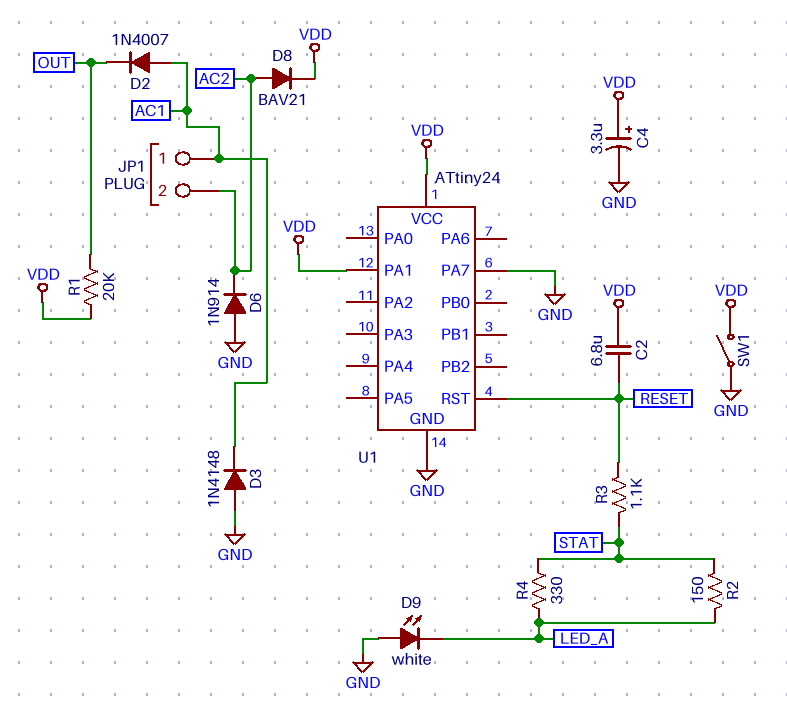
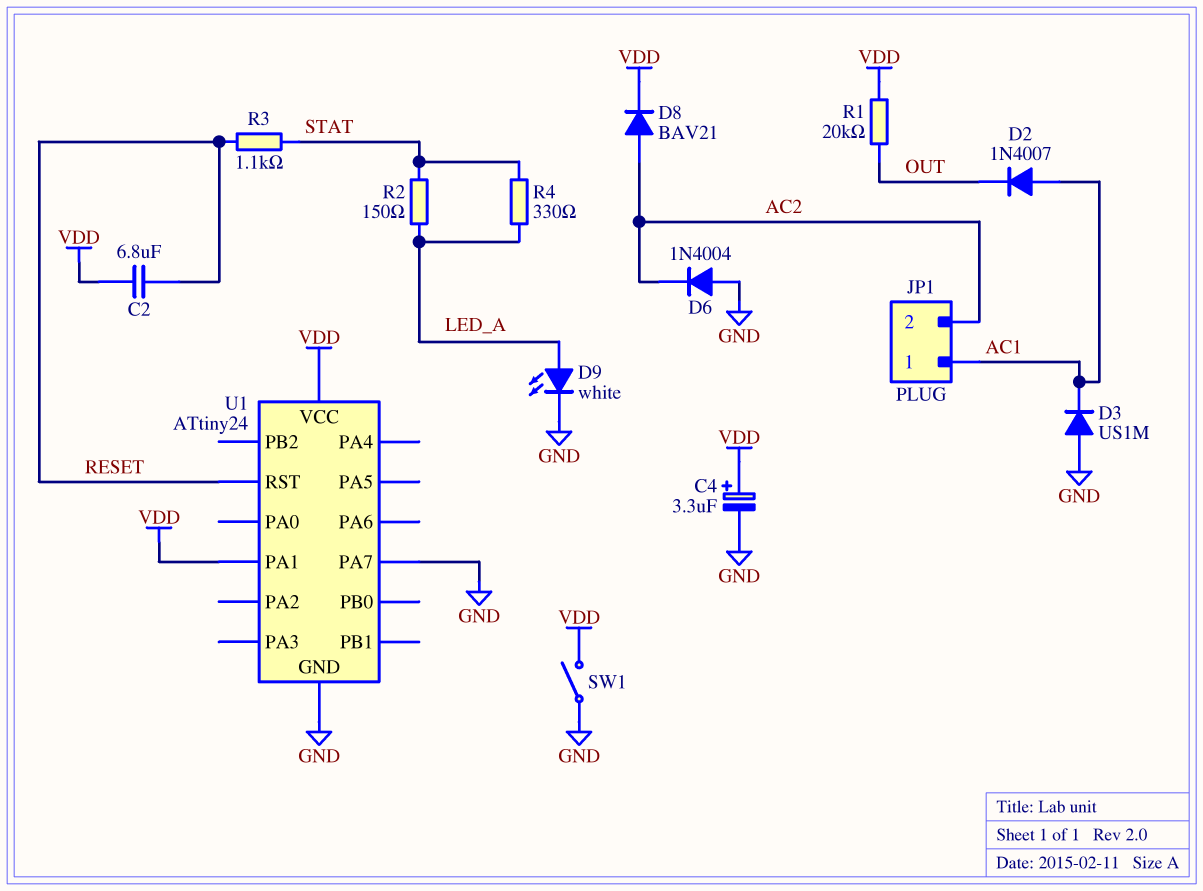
D3: diode 1N4148 (A GND, K AC1) -> diode US1M (A GND, K AC1)
D6: diode 1N914 (A GND, K AC2) -> diode 1N4004 (A GND, K AC2)
D9: LED white (A GND, K LED_A) -> LED white (A LED_A, K GND)

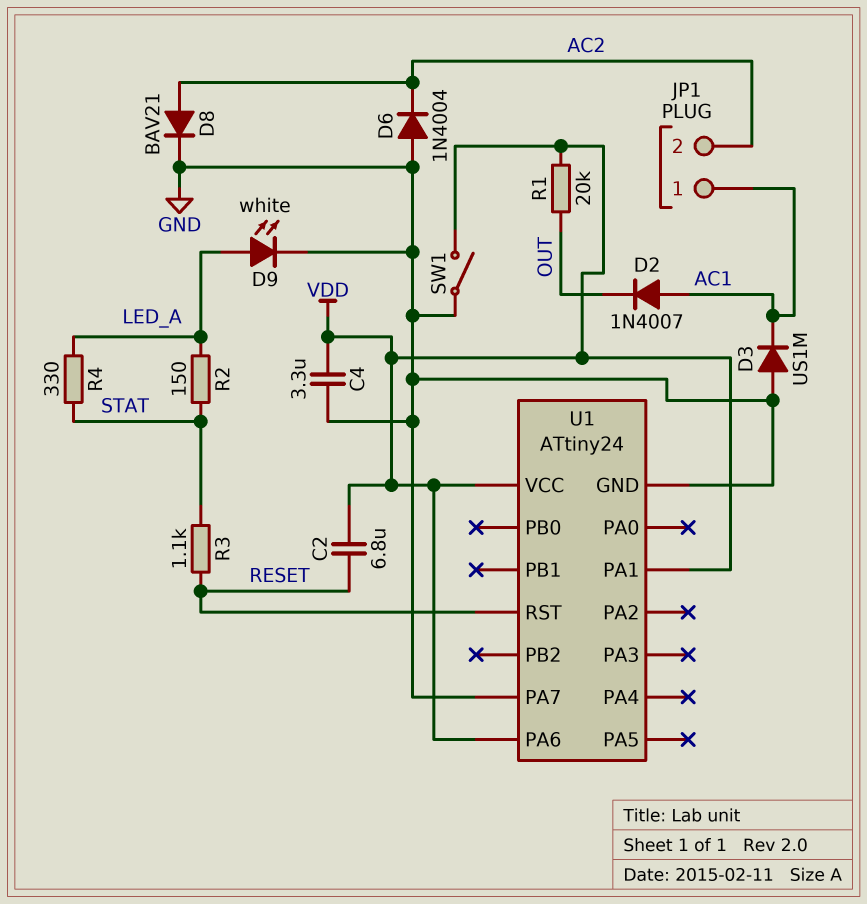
C4: 3.3uF (plus VDD, minus GND) -> 3.3uF (GND, VDD)
D8: diode BAV21 (A AC2, K VDD) -> diode BAV21 (A AC2, K GND)
U1 pin PA6: none -> VDD

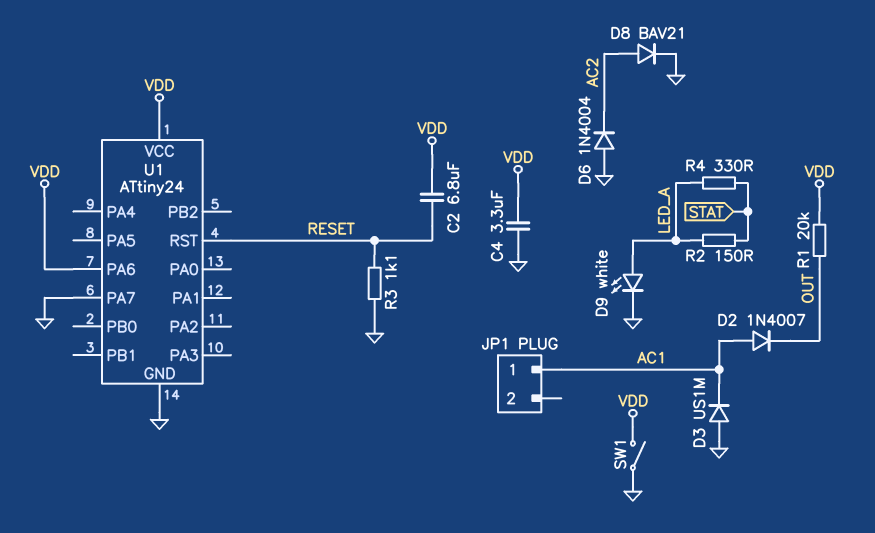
JP1 pin 2: AC2 -> none
R3: 1.1k (RESET, STAT) -> 1.1k (GND, RESET)
U1 pin PA1: VDD -> none

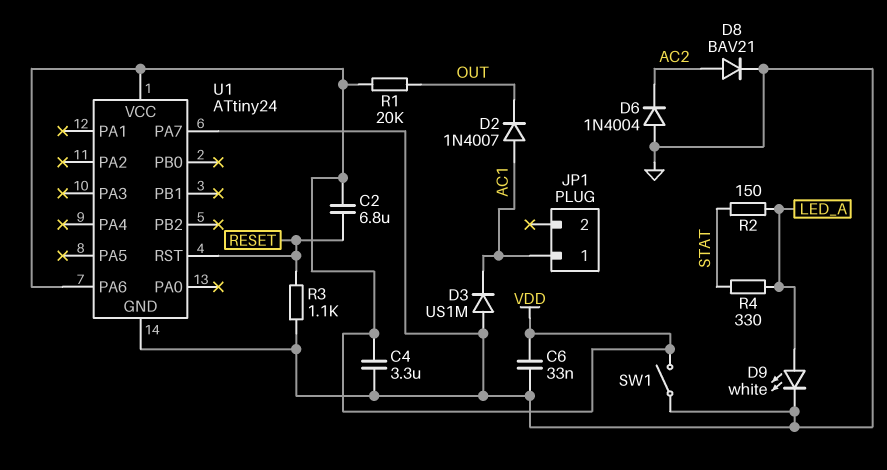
C6: none -> 33nF (GND, VDD)

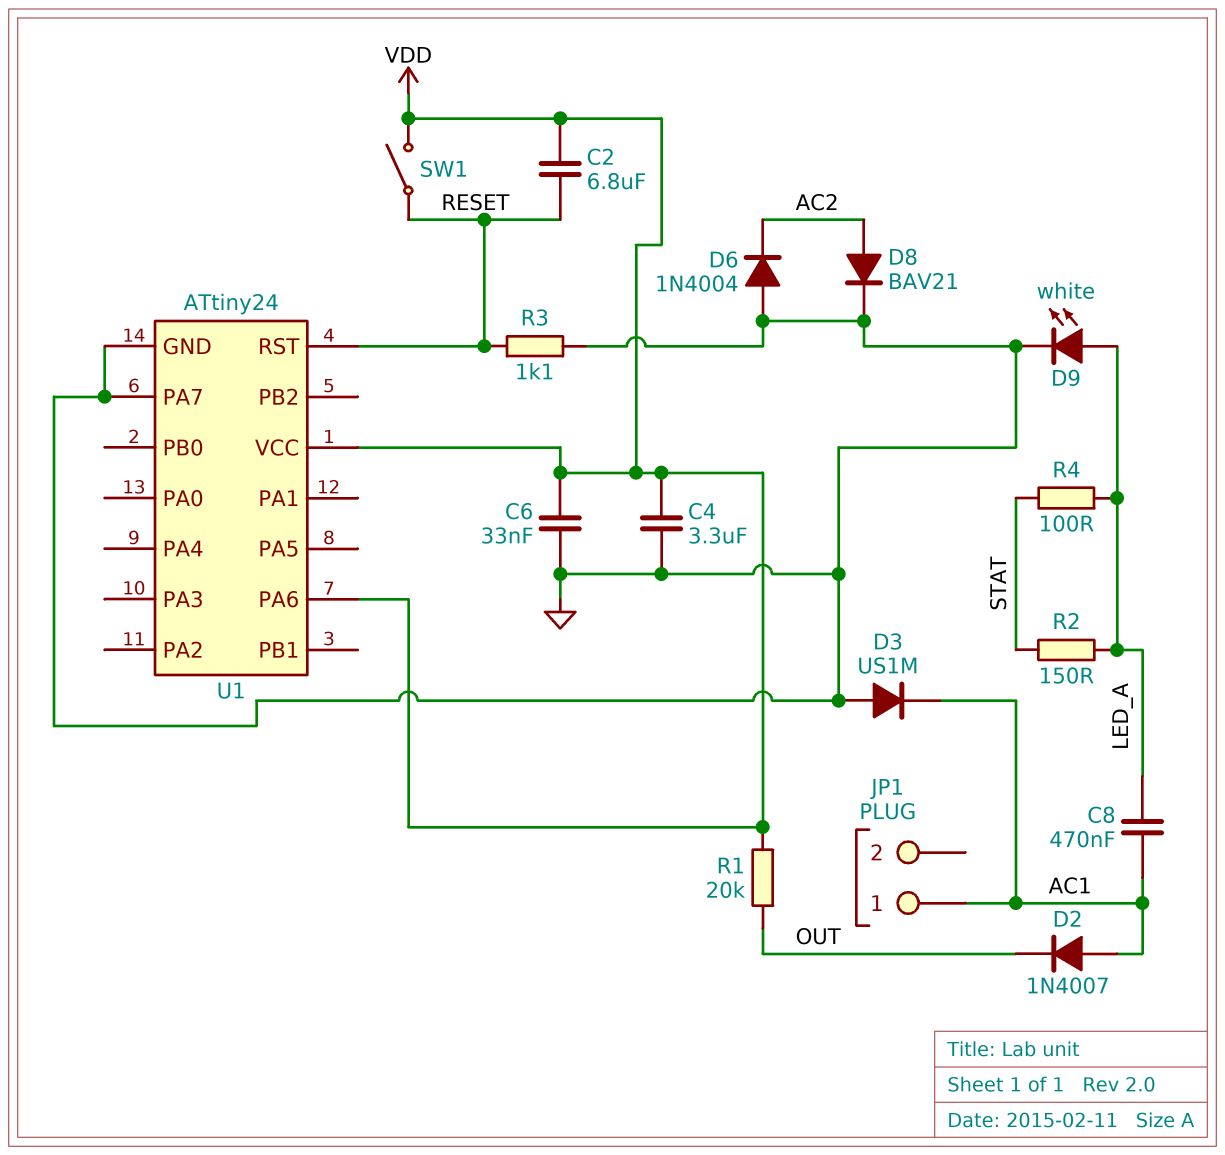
C8: none -> 470nF (AC1, LED_A)
R4: 330 (LED_A, STAT) -> 100 (LED_A, STAT)
SW1: switch (GND, VDD) -> switch (RESET, VDD)

